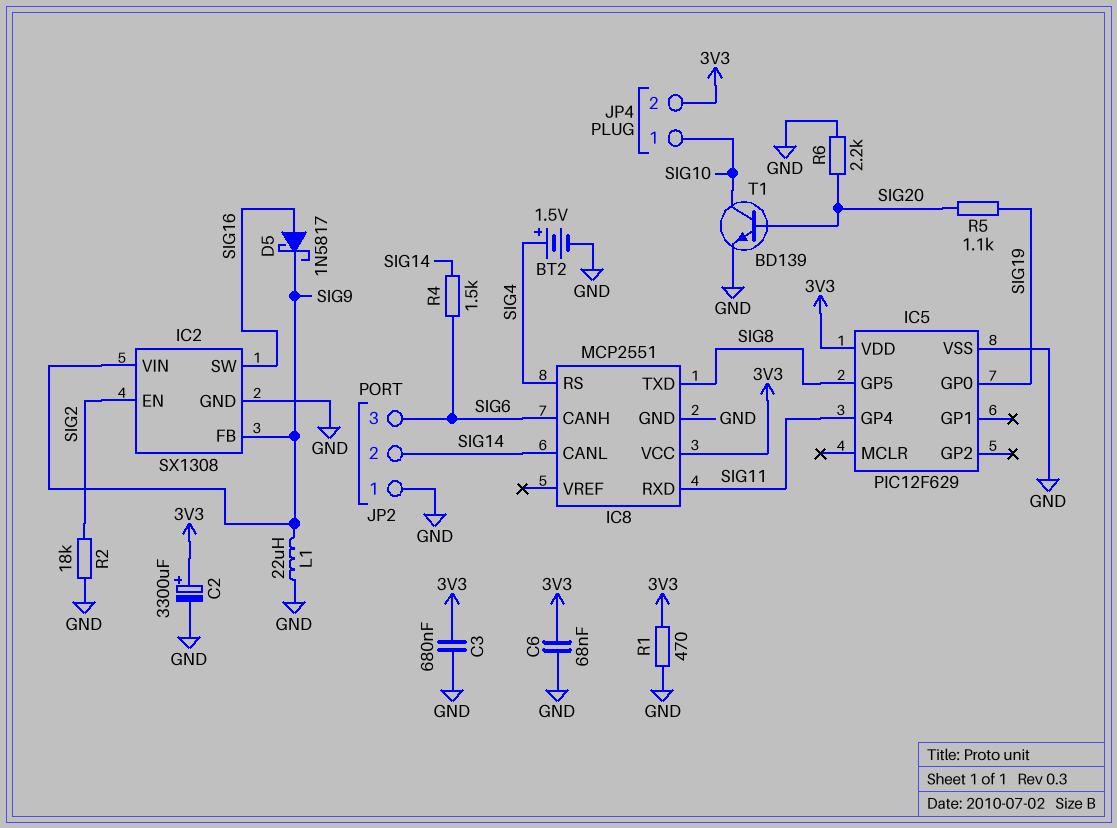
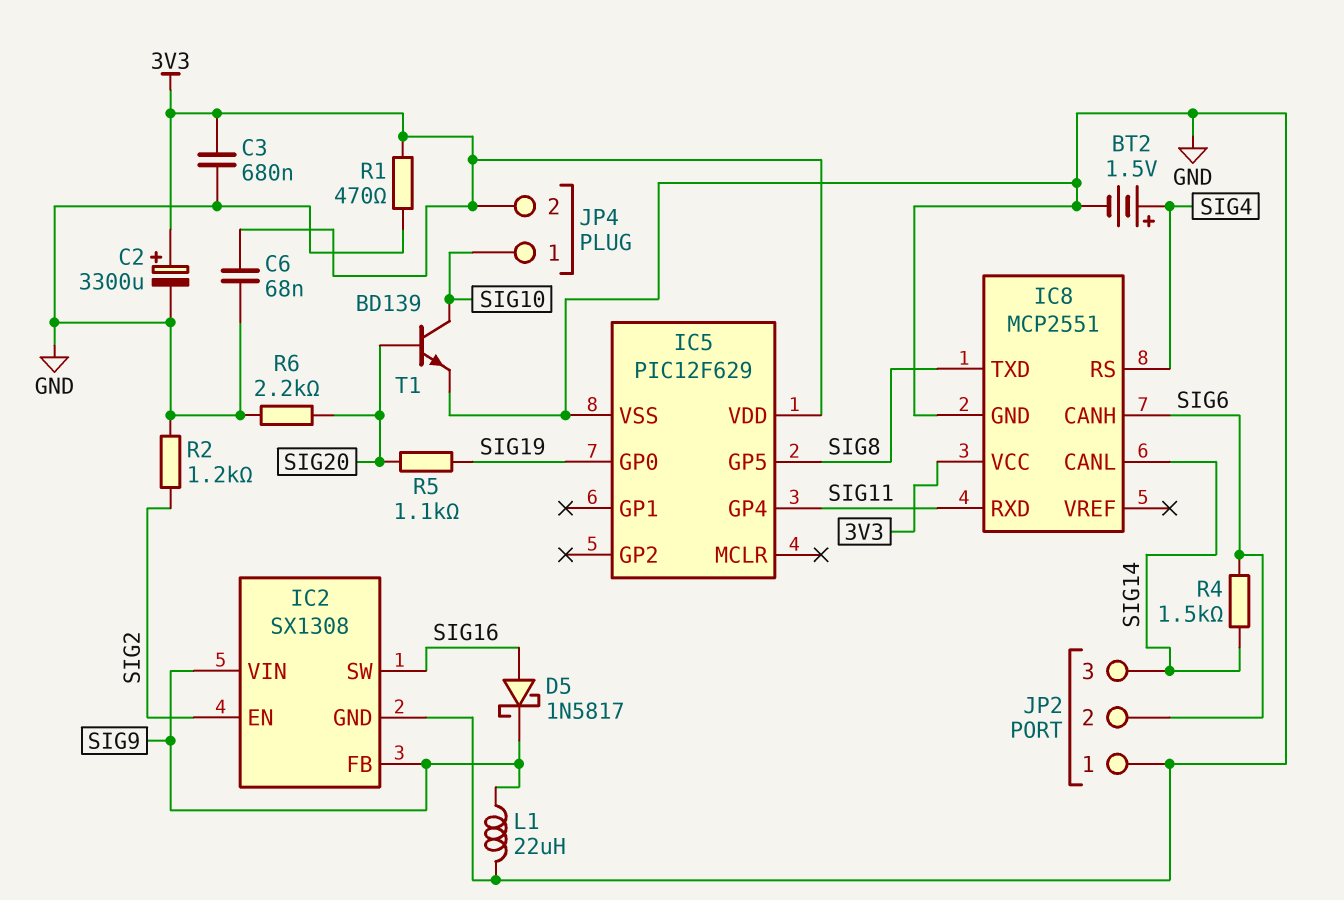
JP2 pin 2: SIG14 -> SIG6
JP2 pin 3: SIG6 -> SIG14
R2: 18k (GND, SIG2) -> 1.2k (GND, SIG2)

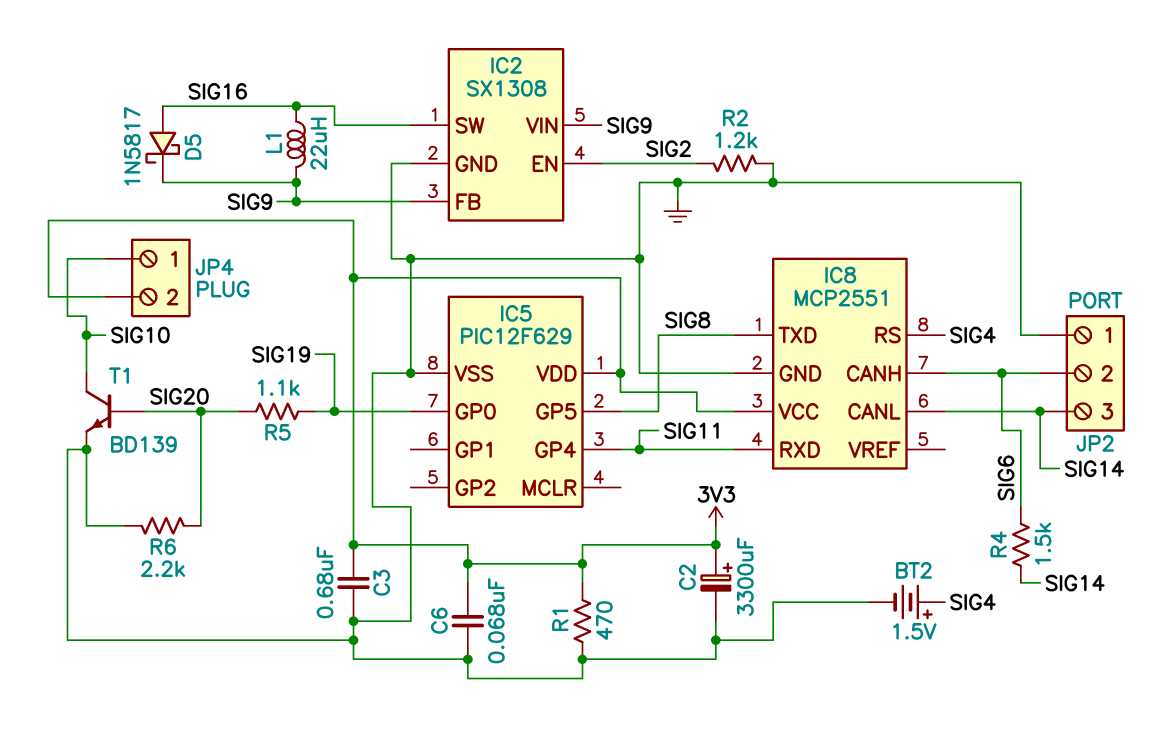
L1: 22uH (GND, SIG9) -> 22uH (SIG9, SIG16)

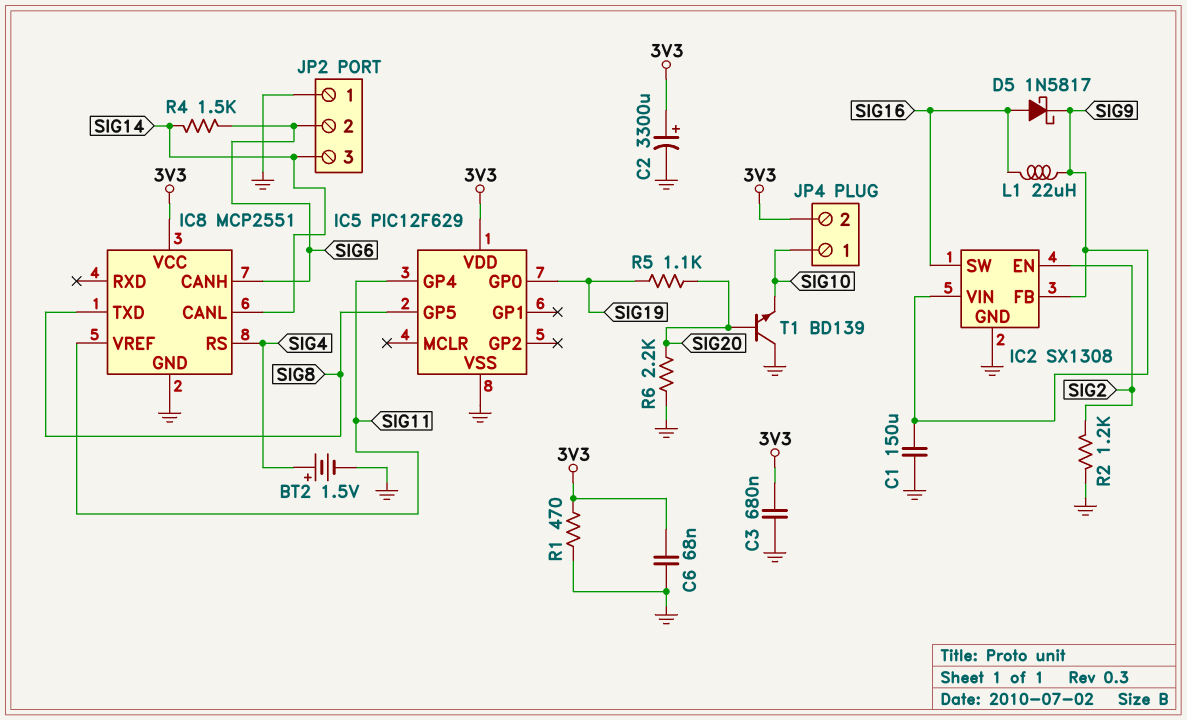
C1: none -> 150uF (GND, SIG9)
IC8 pin RXD: SIG11 -> none
IC8 pin VREF: none -> SIG11
T1: NPN BD139 (B SIG20, C SIG10, E GND) -> NPN BD139 (B SIG20, C GND, E SIG10)

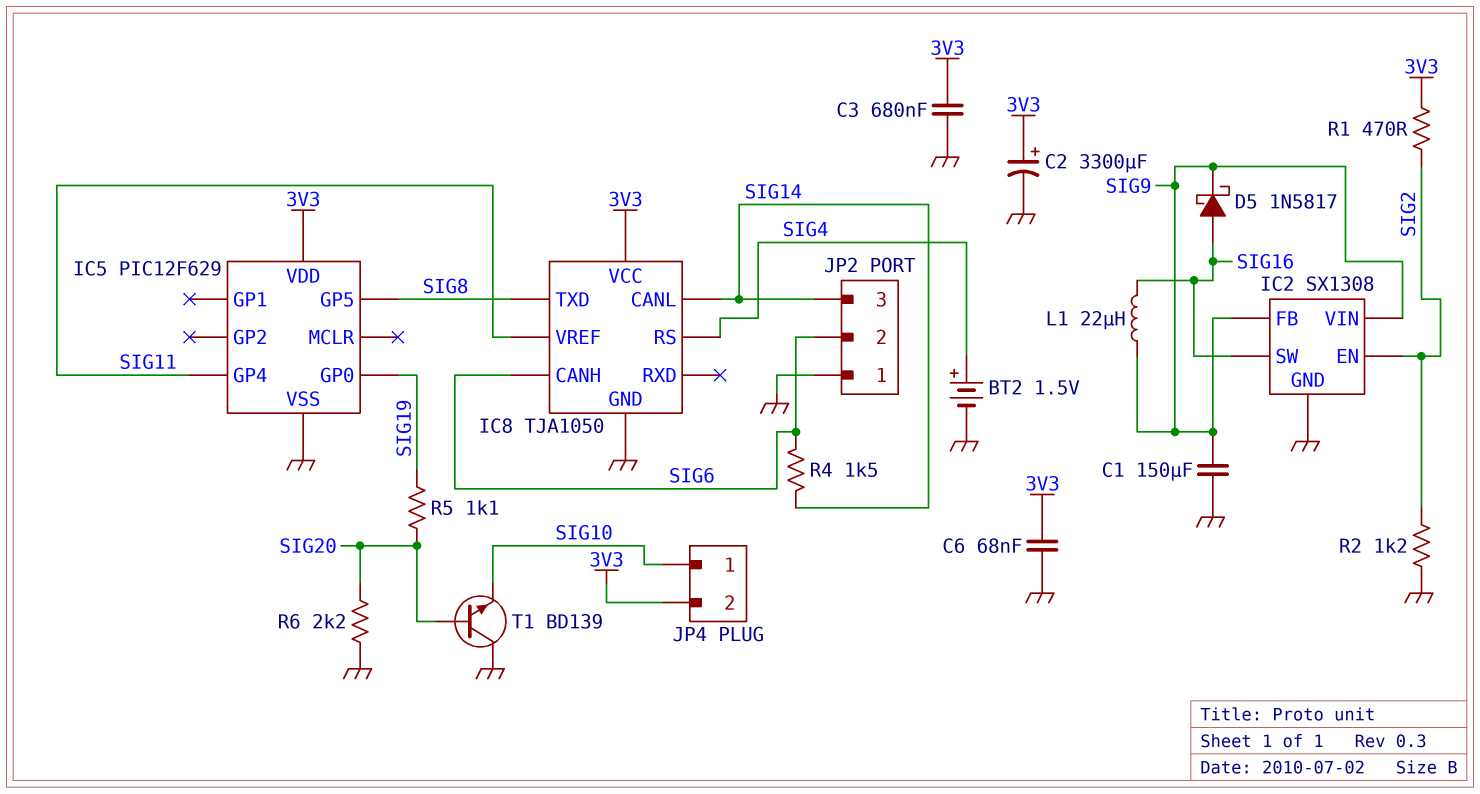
IC8: MCP2551 -> TJA1050
R1: 470 (3V3, GND) -> 470 (3V3, SIG2)

